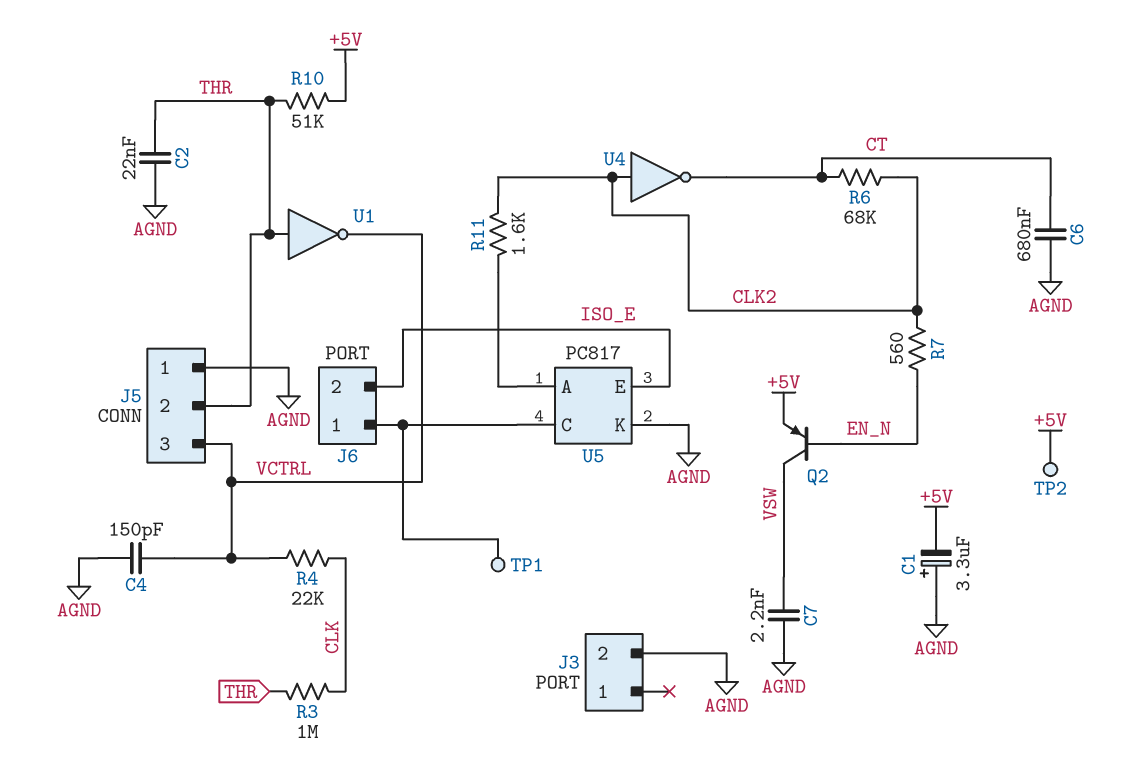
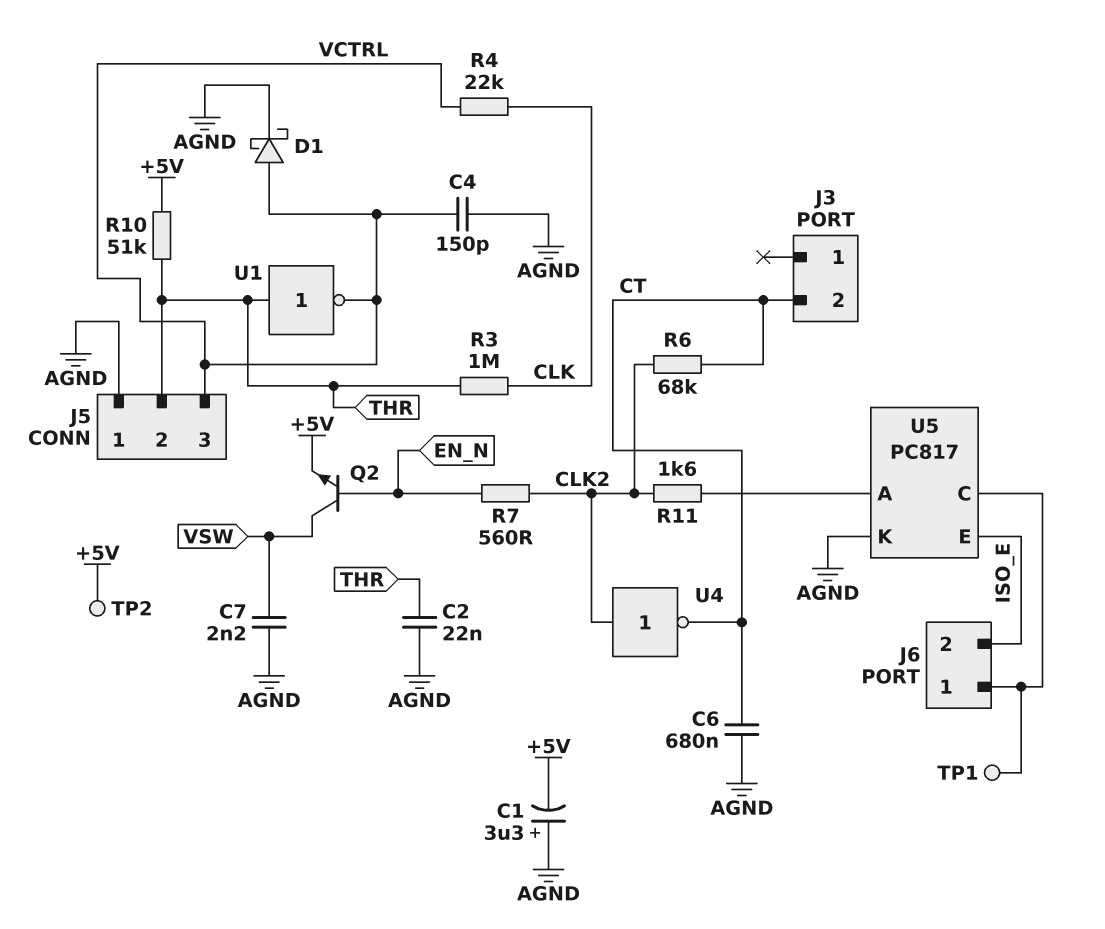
D1: none -> schottky (A VCTRL, K AGND)
J3 pin 2: AGND -> CT
Q2: PNP (B EN_N, C VSW, E +5V) -> NPN (B EN_N, C VSW, E +5V)

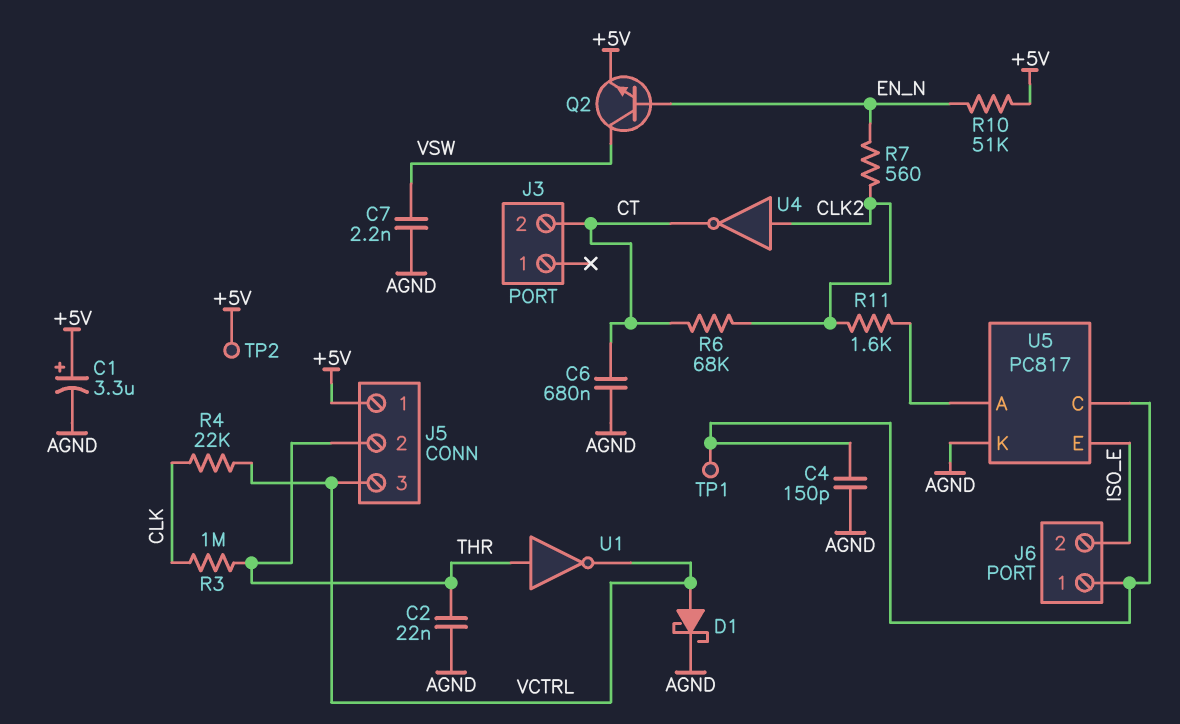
C1: 3.3uF (plus AGND, minus +5V) -> 3.3uF (plus +5V, minus AGND)
C4: 150pF (AGND, VCTRL) -> 150pF (AGND, J6/1)
J5 pin 1: AGND -> +5V
R10: 51k (+5V, THR) -> 51k (+5V, EN_N)

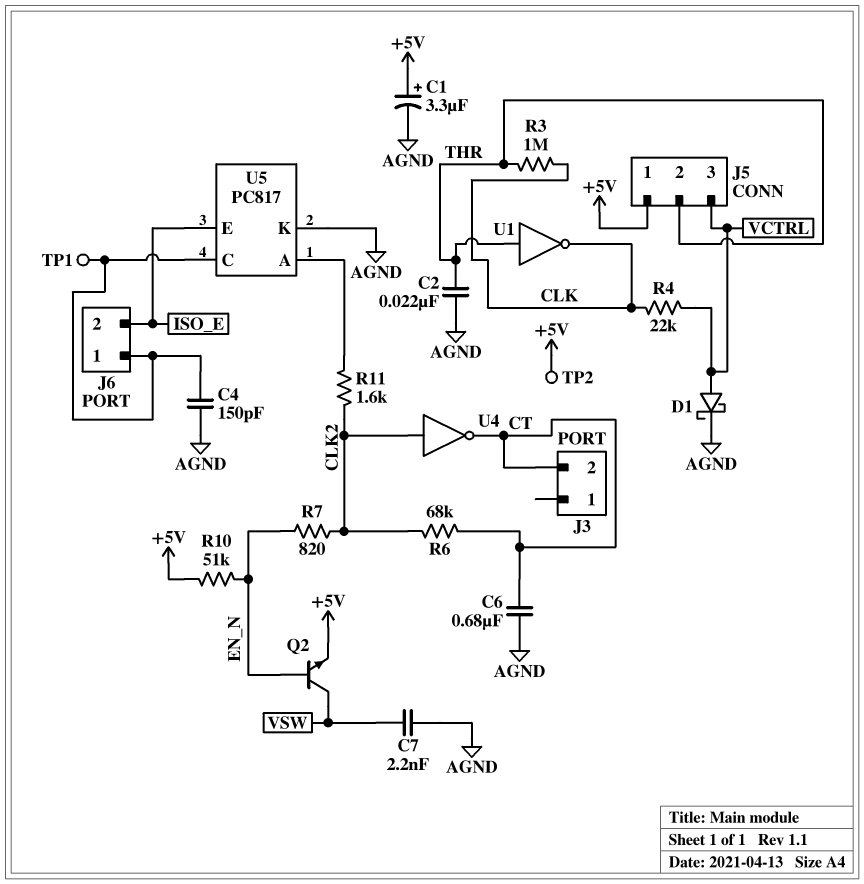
R7: 560 (CLK2, EN_N) -> 820 (CLK2, EN_N)
U1: NOT (in THR, out VCTRL) -> NOT (in THR, out CLK)

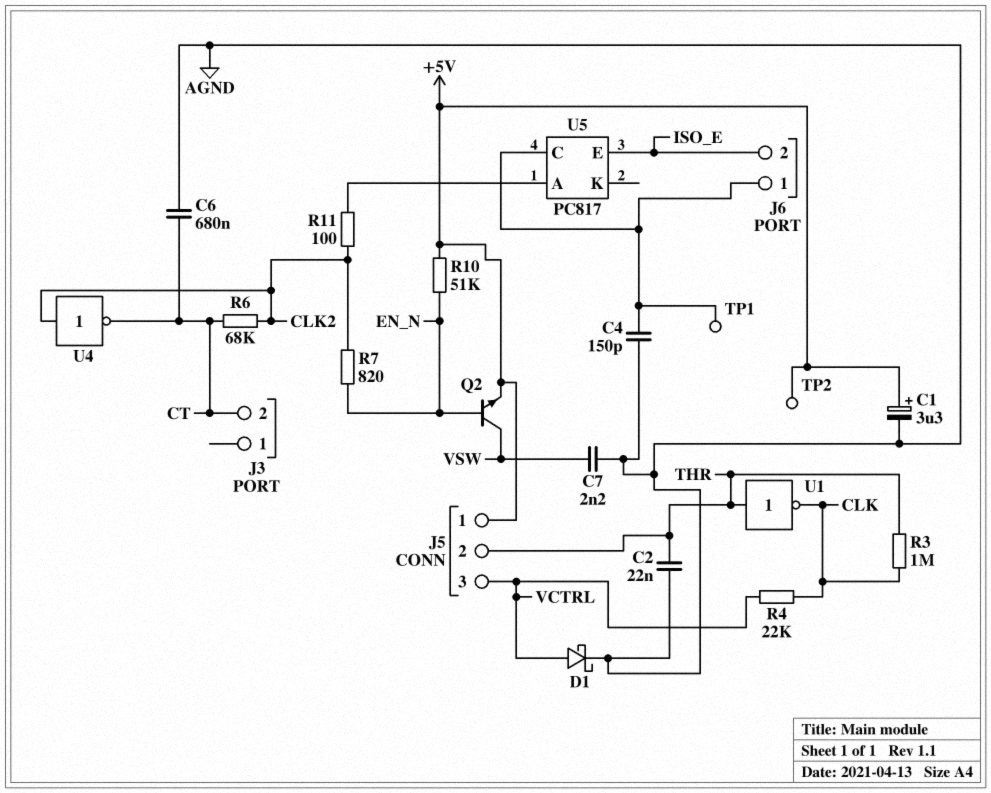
R11: 1.6k (CLK2, U5/A) -> 100 (CLK2, U5/A)
U5 pin K: AGND -> none

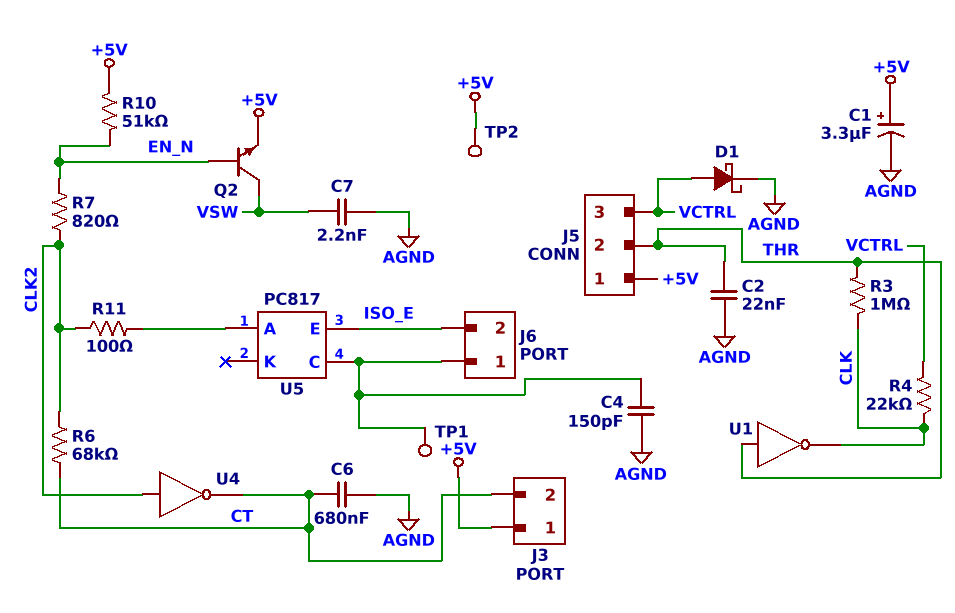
J3 pin 1: none -> +5V

